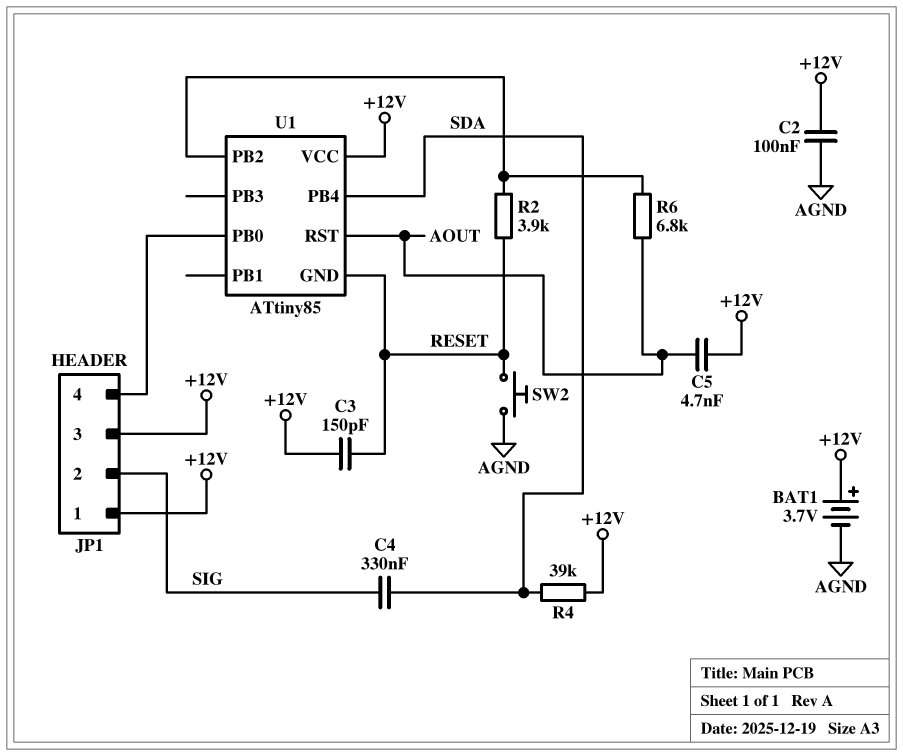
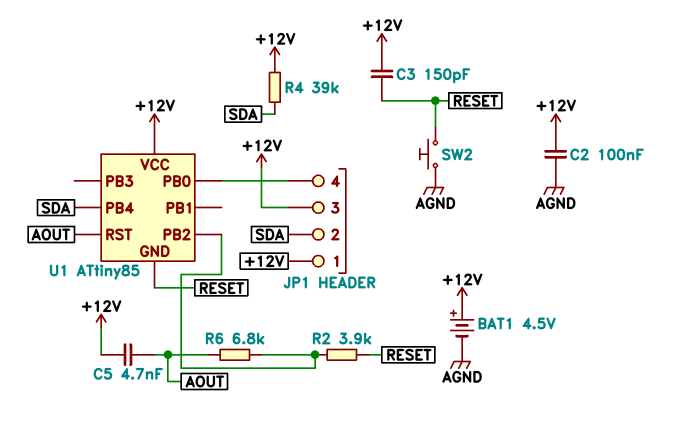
BAT1: 3.7V (plus +12V, minus AGND) -> 4.5V (plus +12V, minus AGND)
C4: 330nF (SDA, SIG) -> none
JP1 pin 2: SIG -> SDA

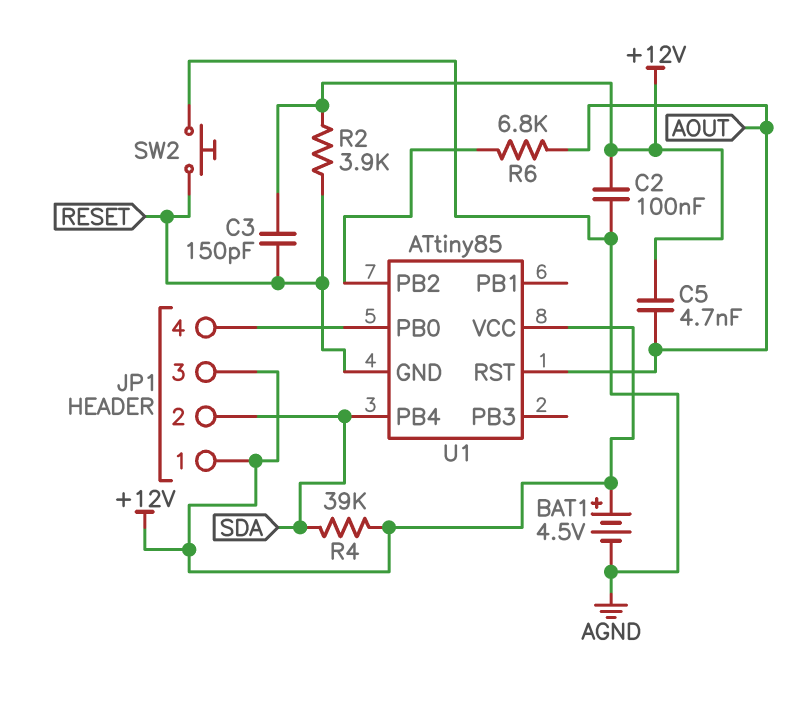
R2: 3.9k (RESET, U1/PB2) -> 3.9k (+12V, RESET)

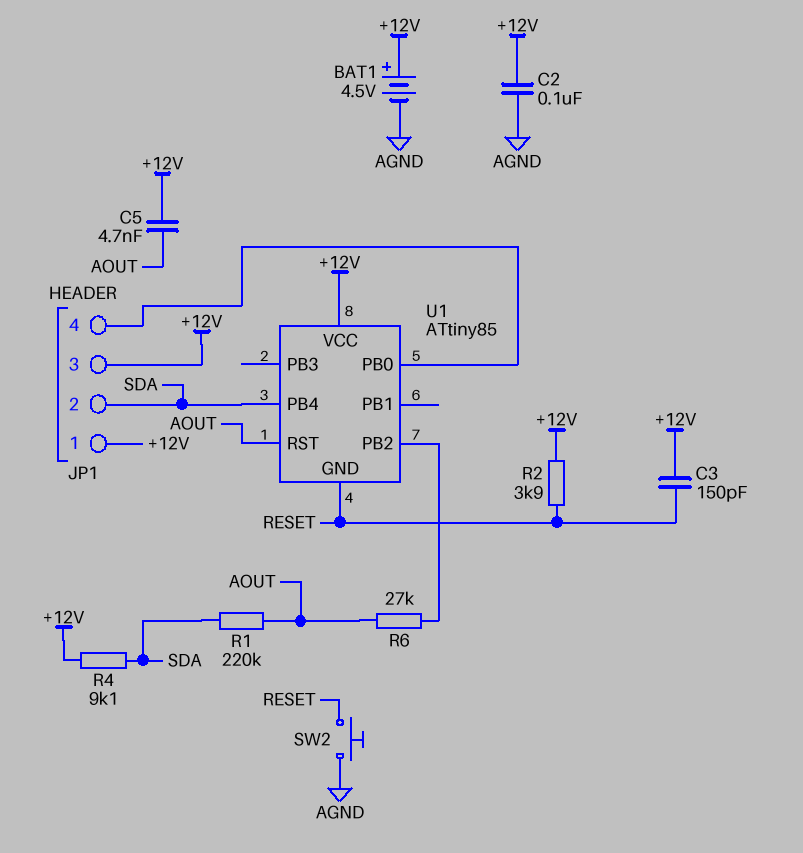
R1: none -> 220k (AOUT, SDA)
R4: 39k (+12V, SDA) -> 9.1k (+12V, SDA)
R6: 6.8k (AOUT, U1/PB2) -> 27k (AOUT, U1/PB2)

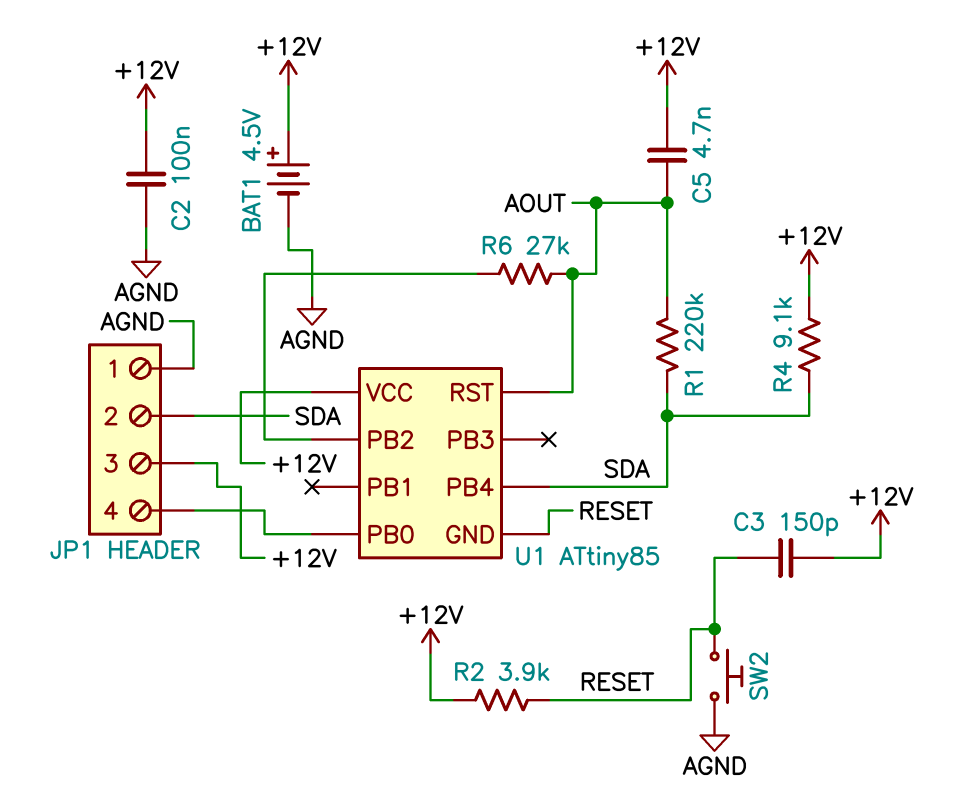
JP1 pin 1: +12V -> AGND

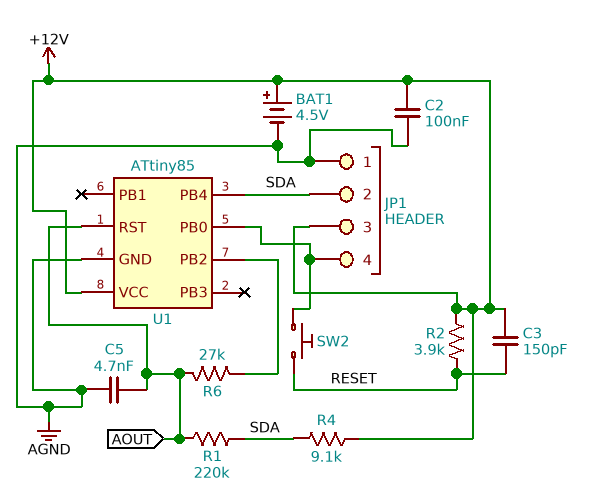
C5: 4.7nF (+12V, AOUT) -> 4.7nF (AGND, AOUT)
SW2: button (AGND, RESET) -> button (JP1/4, RESET)
U1 pin GND: RESET -> AGND

